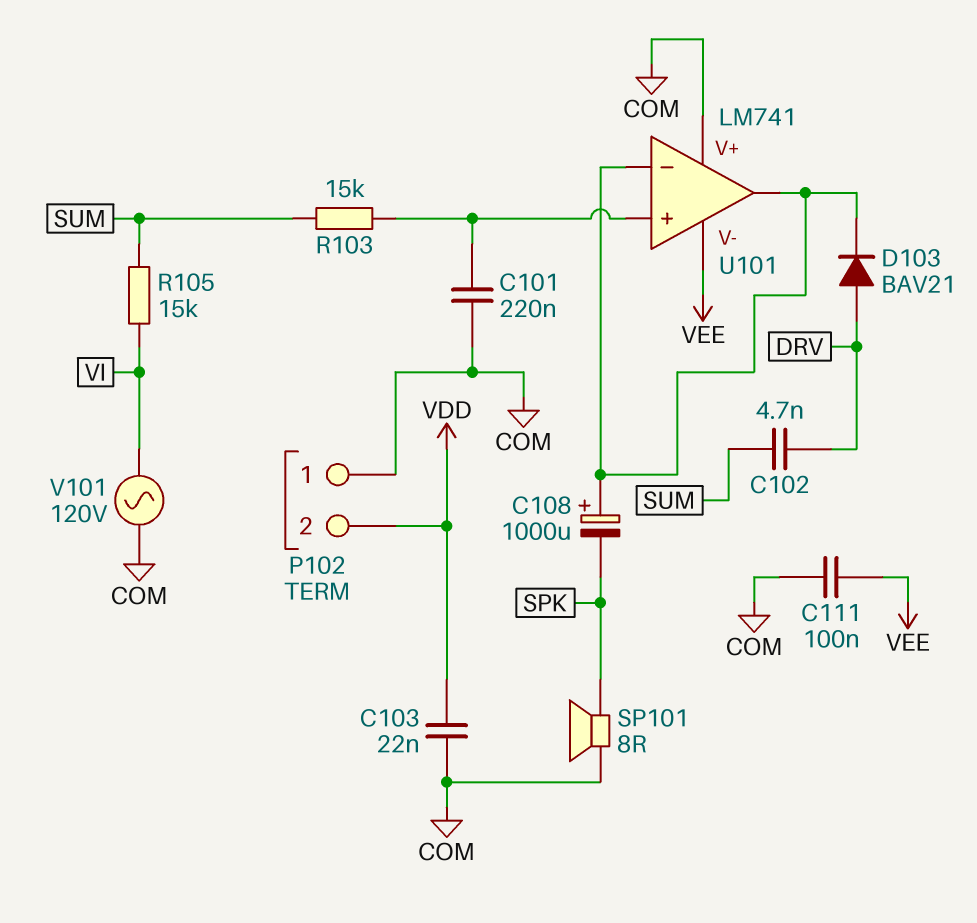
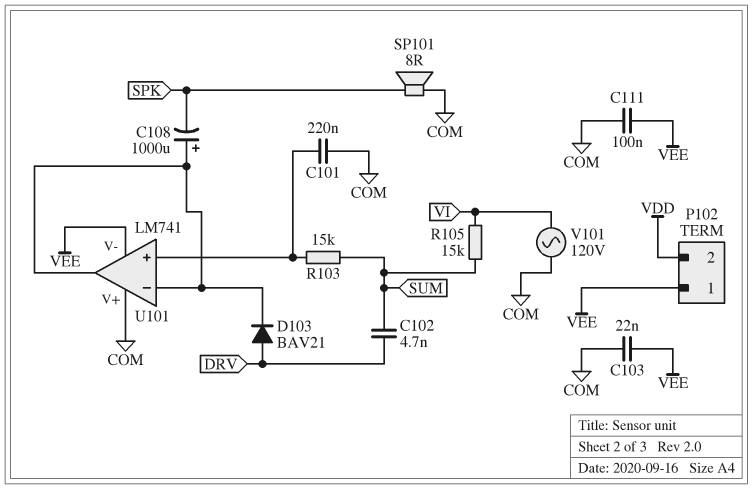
C103: 22nF (COM, VDD) -> 22nF (COM, VEE)
P102 pin 1: COM -> VEE

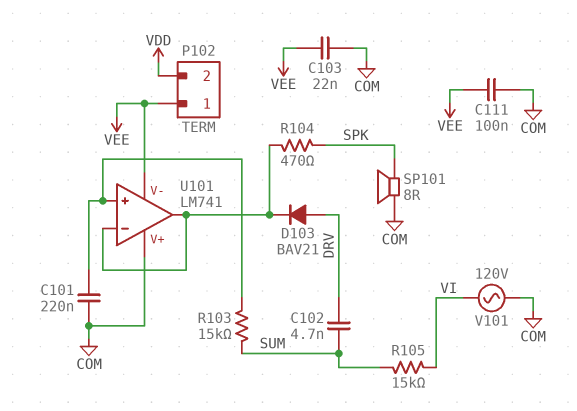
C108: 1000uF (plus U101/in-, minus SPK) -> none
R104: none -> 470 (SPK, U101/in-)

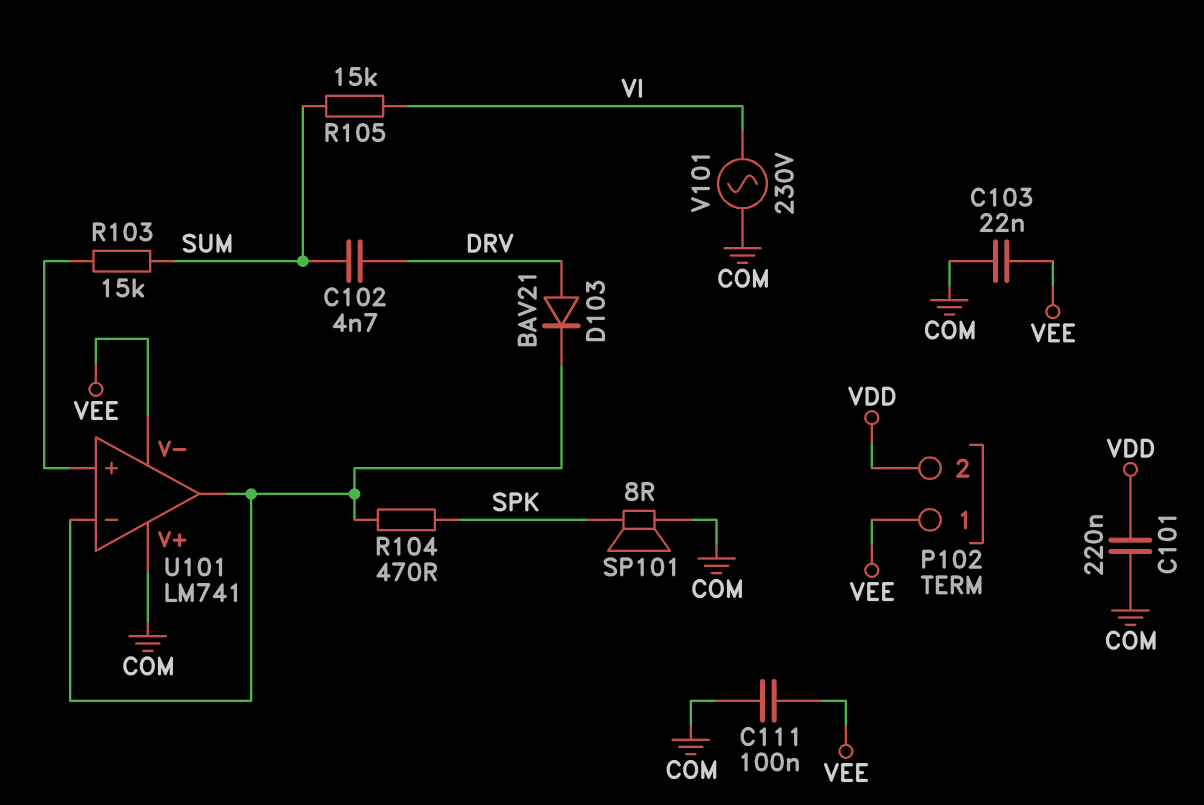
C101: 220nF (COM, U101/in+) -> 220nF (COM, VDD)
V101: AC 120V (COM, VI) -> AC 230V (COM, VI)

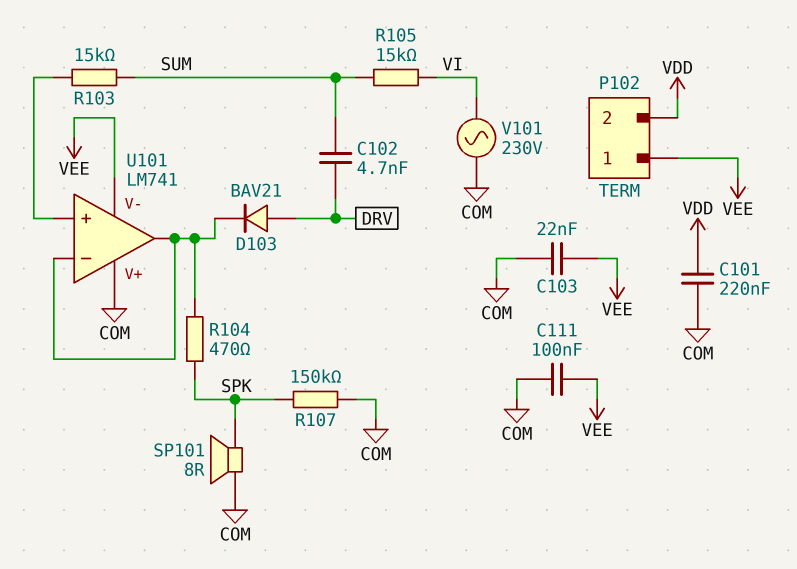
R107: none -> 150k (COM, SPK)

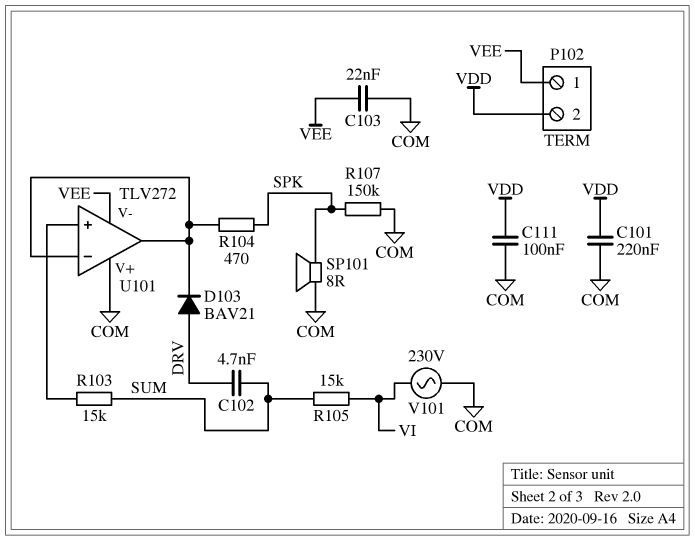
C111: 100nF (COM, VEE) -> 100nF (COM, VDD)
U101: LM741 -> TLV272

